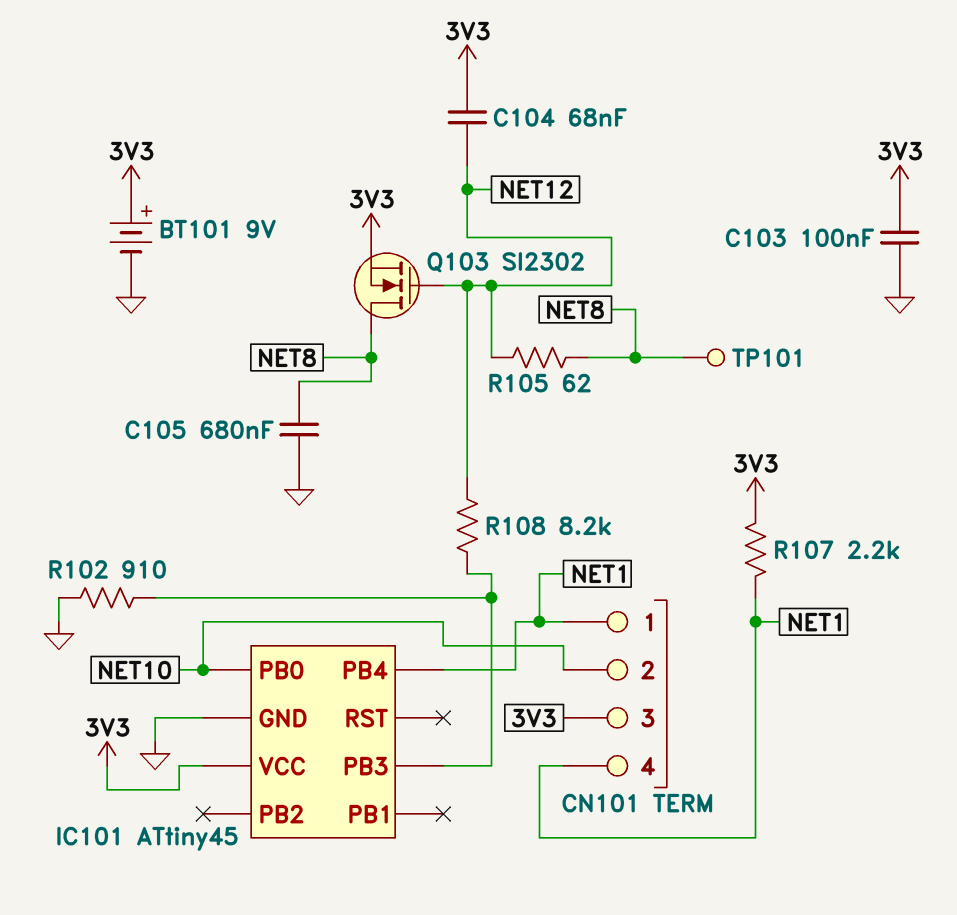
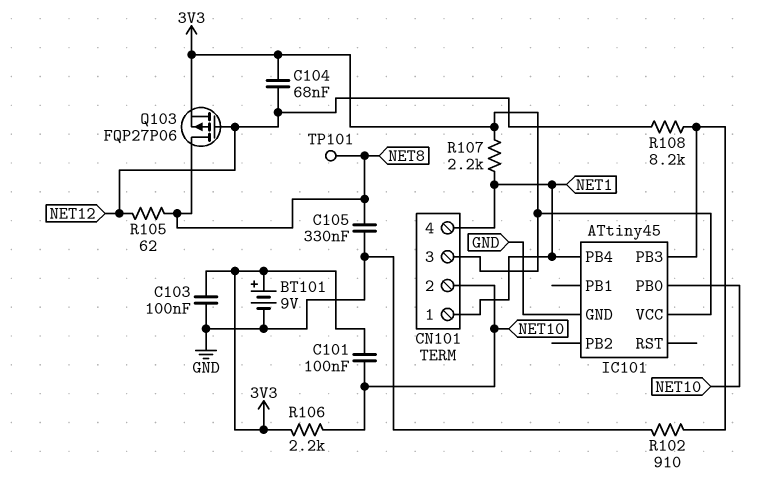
C101: none -> 100nF (3V3, NET10)
C105: 680nF (GND, NET8) -> 330nF (GND, NET8)
Q103: NMOS SI2302 (G NET12, D NET8, S 3V3) -> PMOS FQP27P06 (G NET12, D NET8, S 3V3)
R106: none -> 2.2k (3V3, NET10)

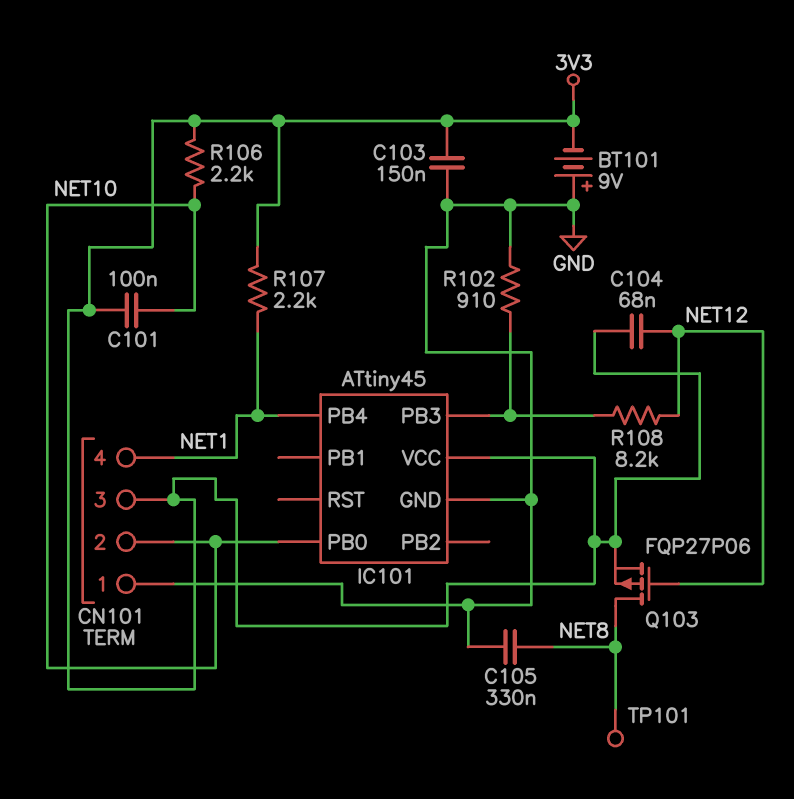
BT101: 9V (plus 3V3, minus GND) -> 9V (plus GND, minus 3V3)
C103: 100nF (3V3, GND) -> 150nF (3V3, GND)
CN101 pin 1: NET1 -> GND
R105: 62 (NET8, NET12) -> none

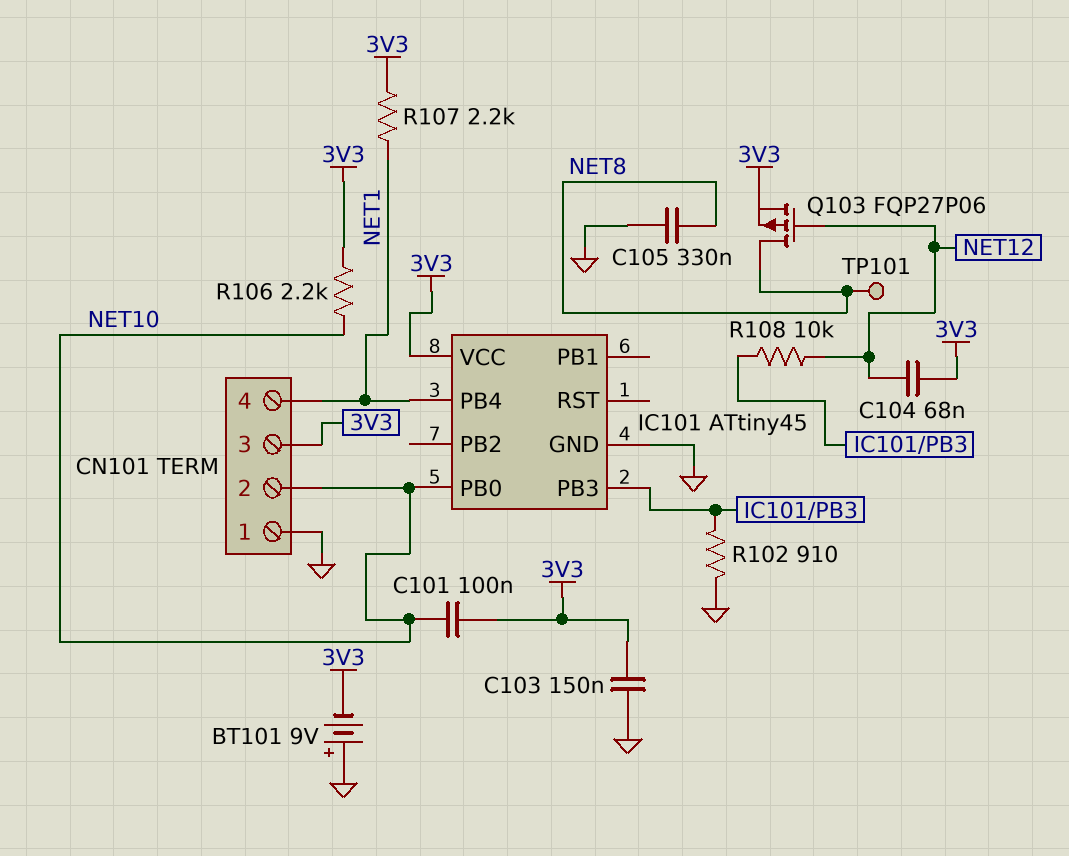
R108: 8.2k (IC101/PB3, NET12) -> 10k (IC101/PB3, NET12)

